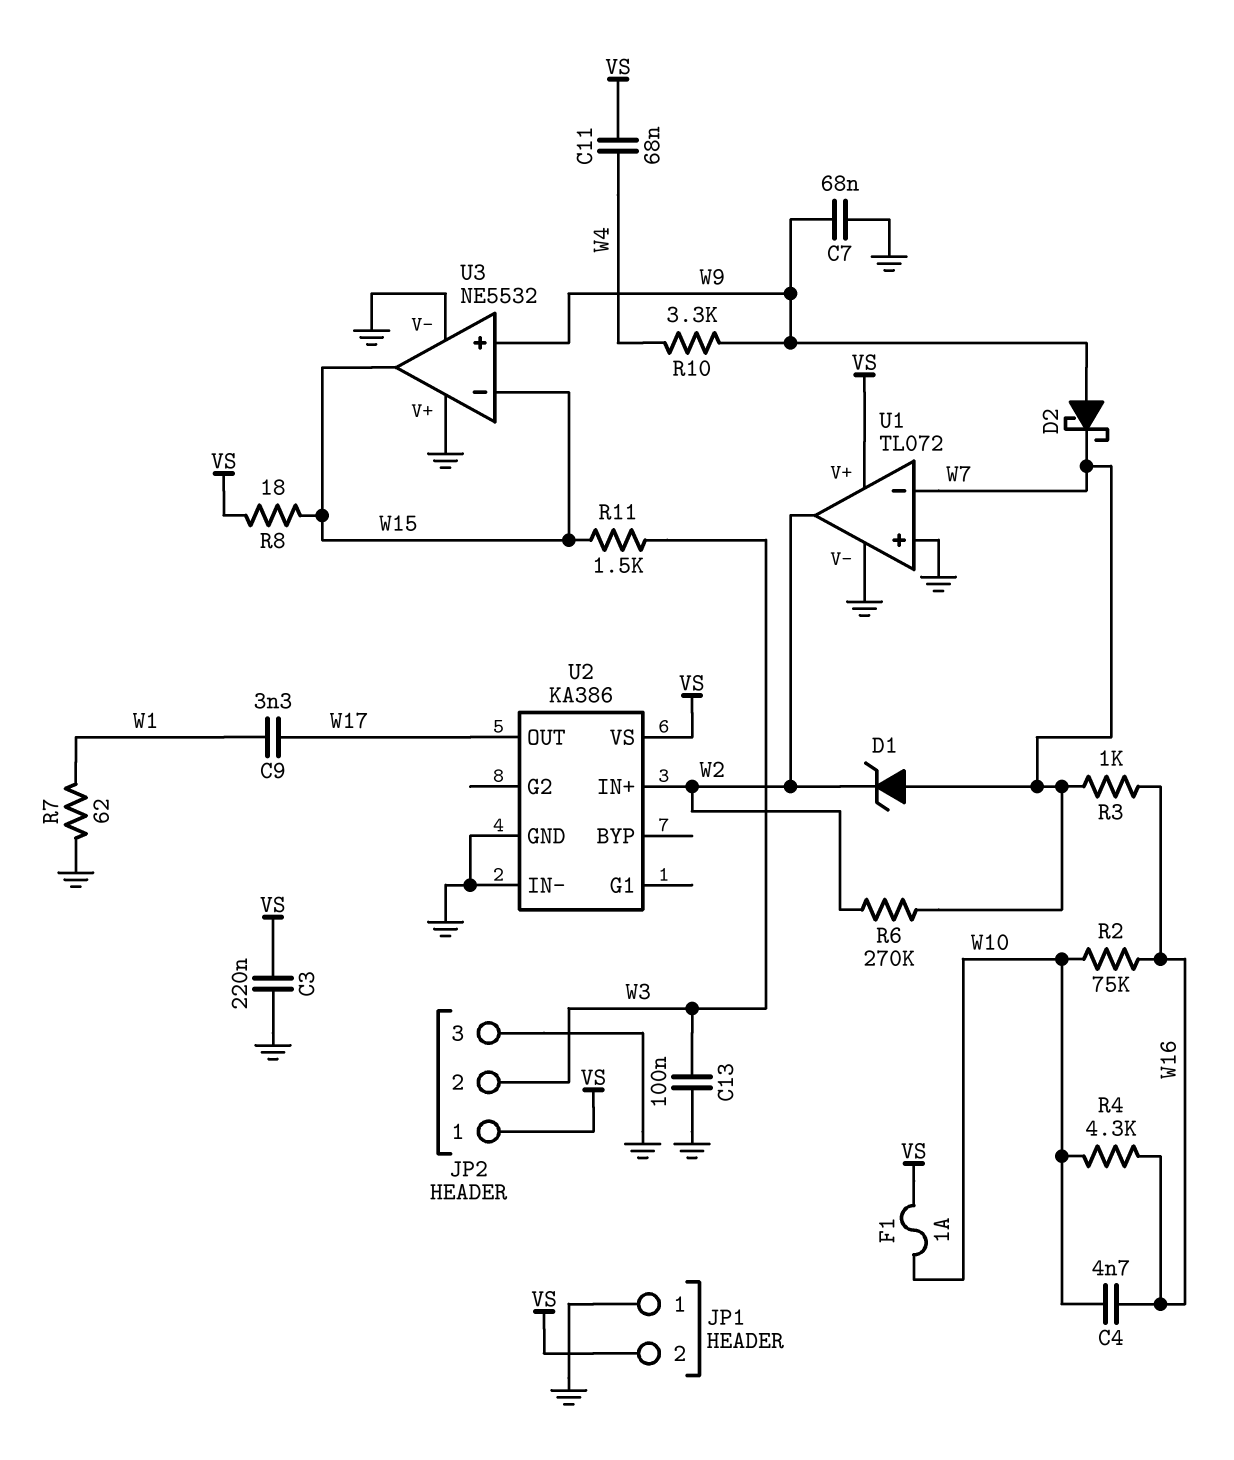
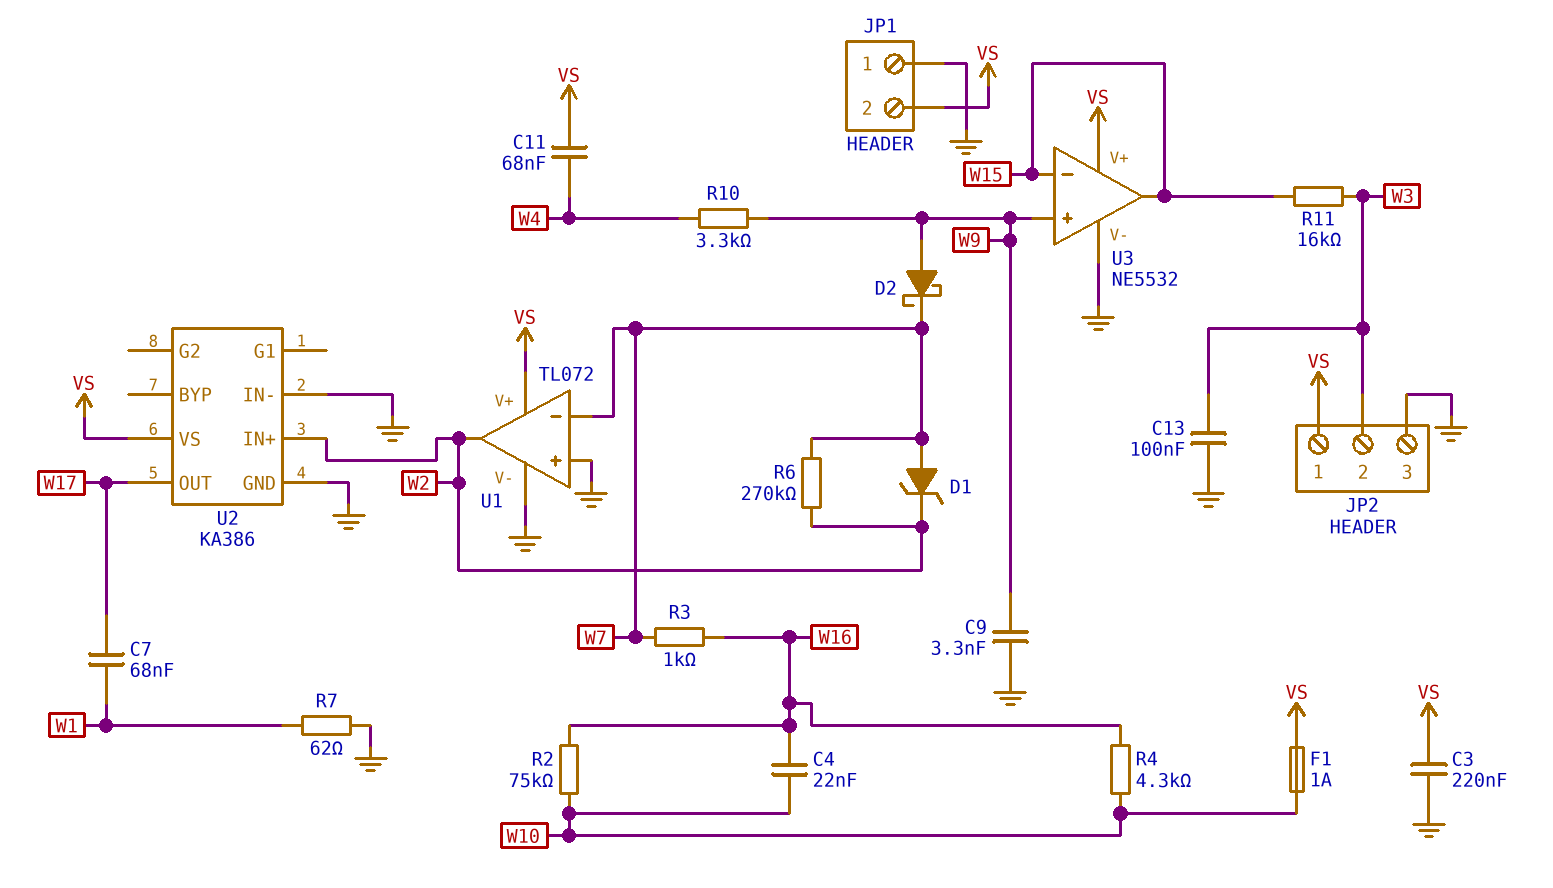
C4: 4.7nF (W10, W16) -> 22nF (W10, W16)
C7: 68nF (GND, W9) -> 68nF (W1, W17)
C9: 3.3nF (W1, W17) -> 3.3nF (GND, W9)
R8: 18 (VS, W15) -> none
R11: 1.5k (W3, W15) -> 16k (W3, W15)
U3 pin V+: GND -> VS

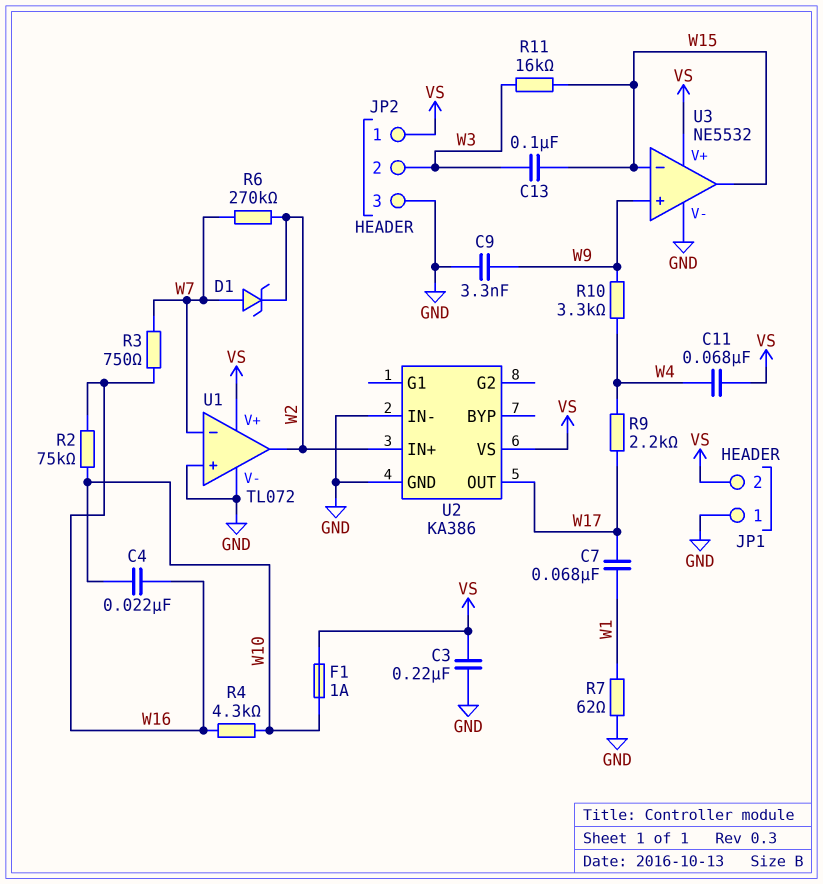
C13: 100nF (GND, W3) -> 100nF (W3, W15)
D2: schottky (A W9, K W7) -> none
R3: 1k (W7, W16) -> 750 (W7, W16)
R9: none -> 2.2k (W4, W17)

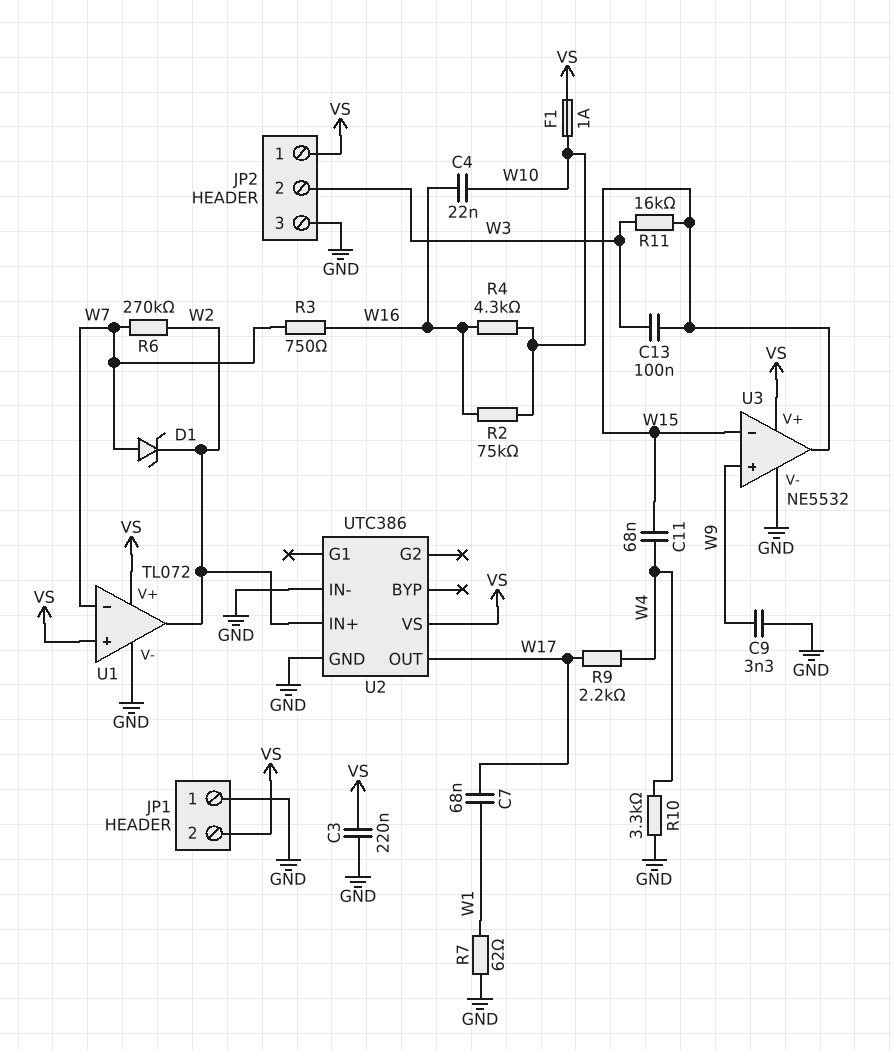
C11: 68nF (VS, W4) -> 68nF (W4, W15)
R10: 3.3k (W4, W9) -> 3.3k (GND, W4)
U1 pin in+: GND -> VS
U2: KA386 -> UTC386

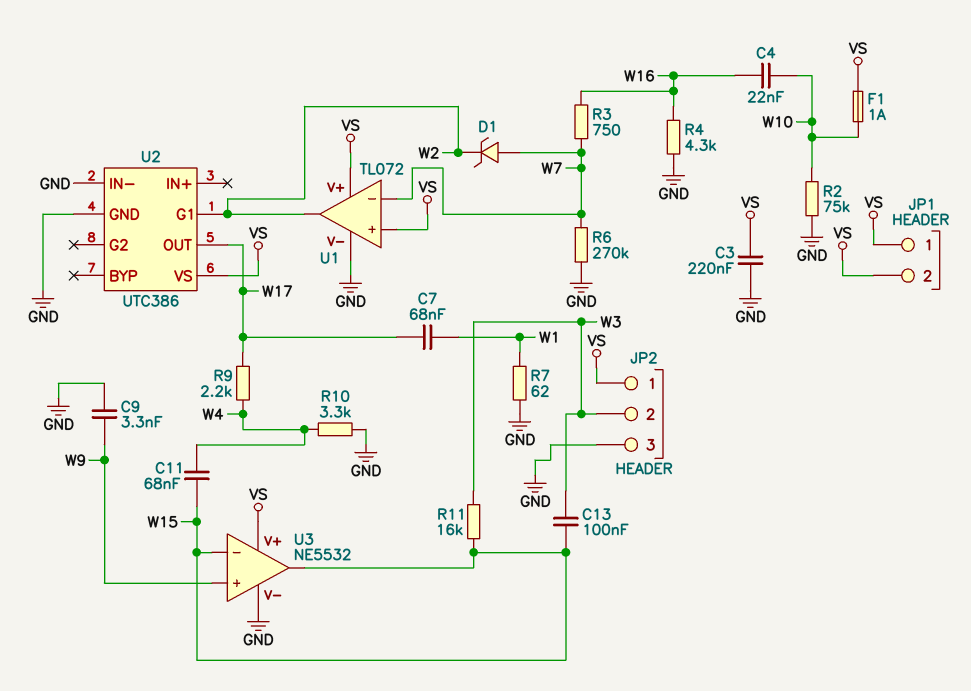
JP1 pin 1: GND -> VS
R2: 75k (W10, W16) -> 75k (GND, W10)
R4: 4.3k (W10, W16) -> 4.3k (GND, W16)
R6: 270k (W2, W7) -> 270k (GND, W7)
U2 pin G1: none -> W2
U2 pin IN+: W2 -> none

